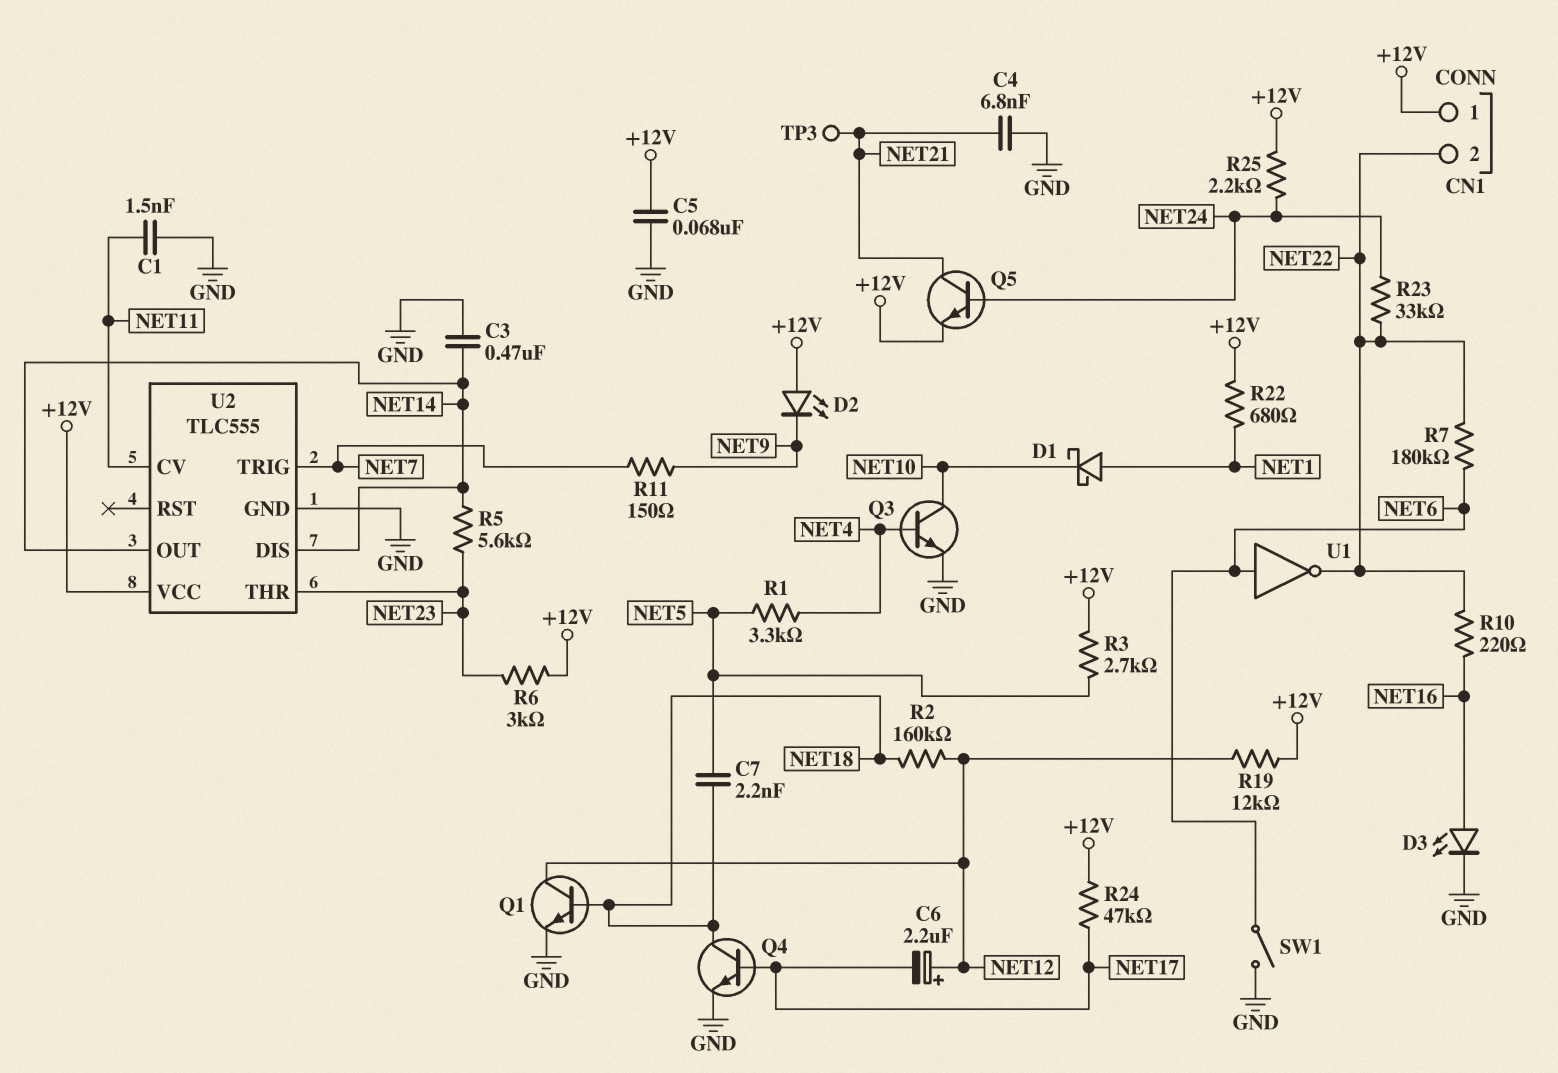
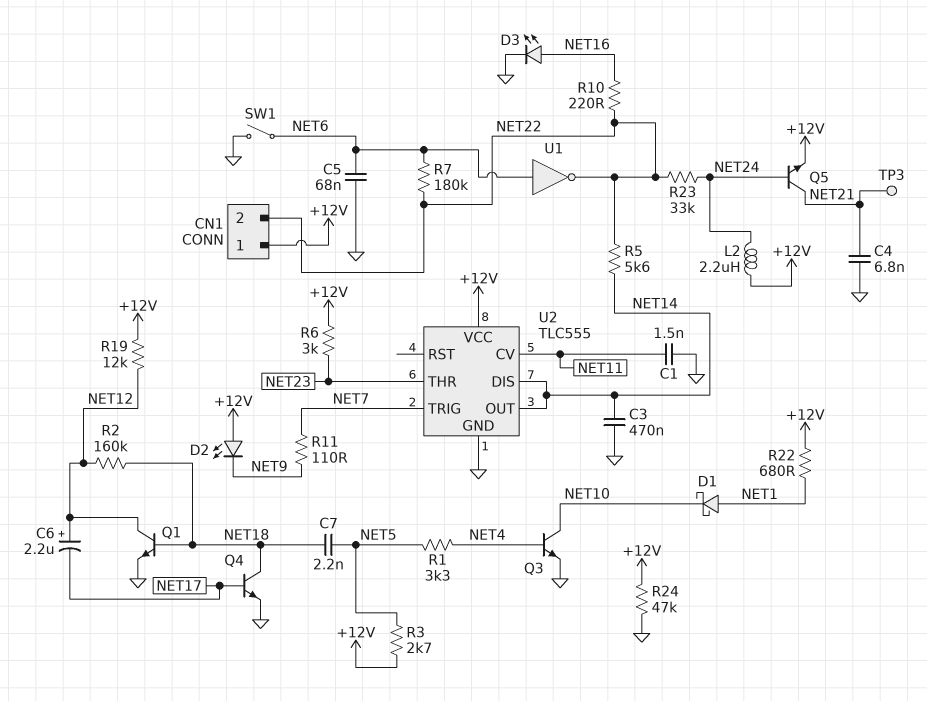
C5: 68nF (+12V, GND) -> 68nF (GND, NET6)
L2: none -> 2.2uH (+12V, NET24)
R5: 5.6k (NET14, NET23) -> 5.6k (NET14, NET22)
R11: 150 (NET7, NET9) -> 110 (NET7, NET9)
R24: 47k (+12V, NET17) -> 47k (+12V, GND)
R25: 2.2k (+12V, NET24) -> none

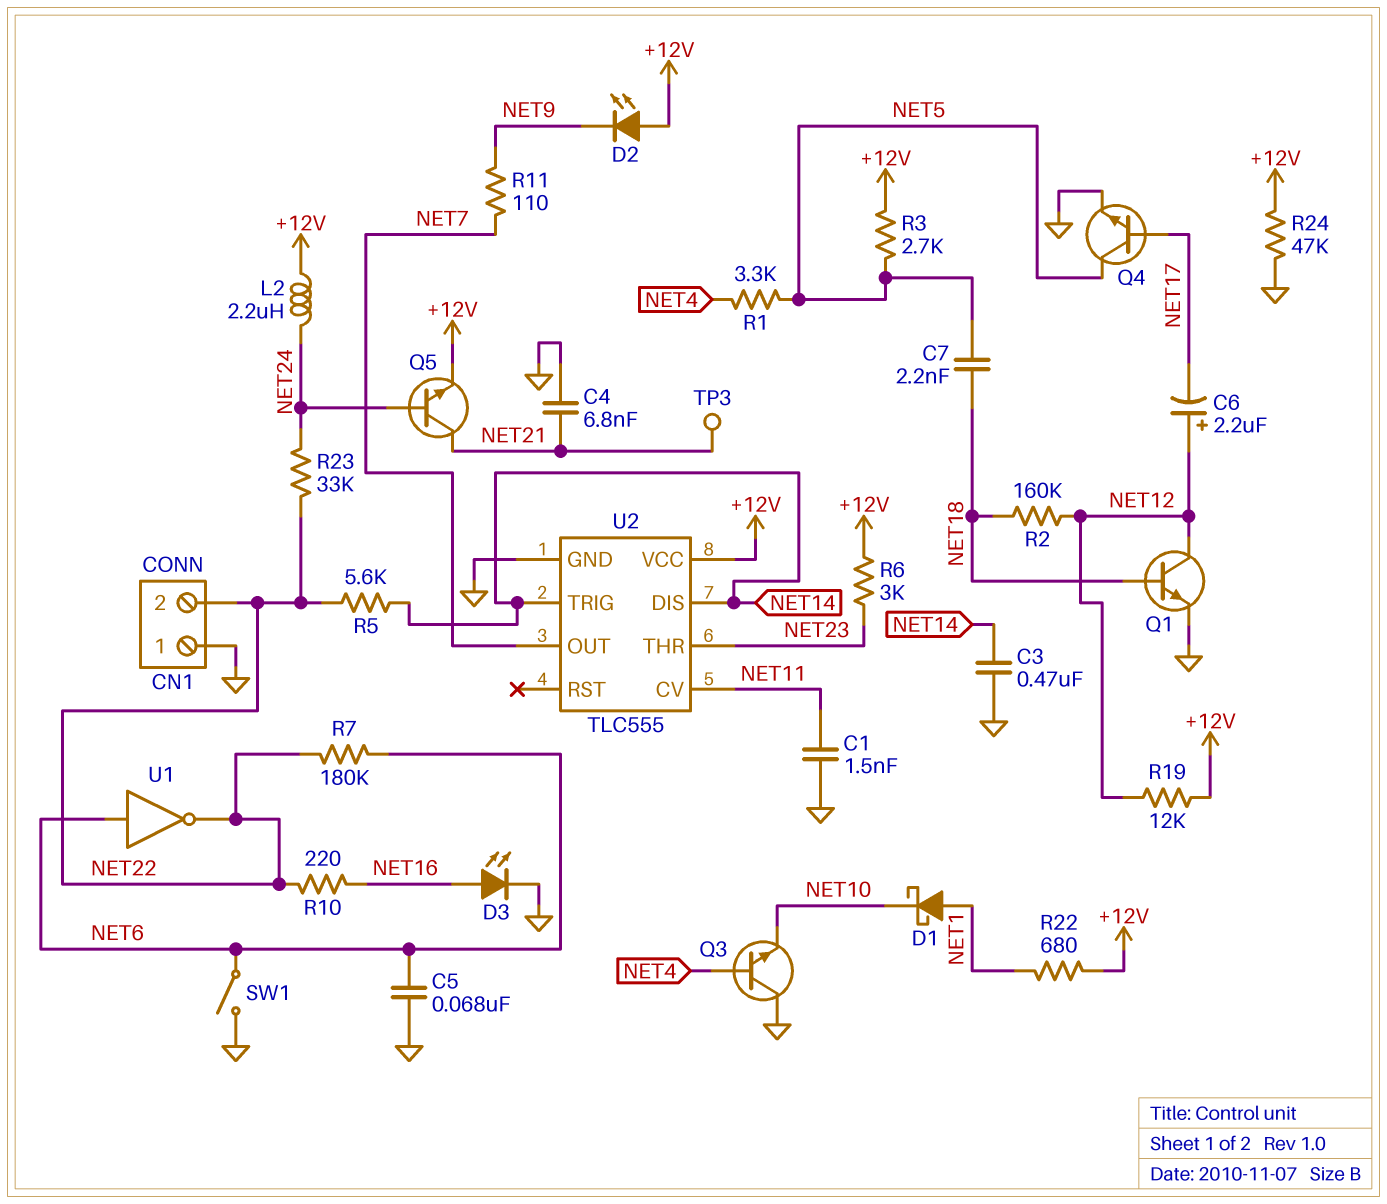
CN1 pin 1: +12V -> GND
Q3: NPN (B NET4, C NET10, E GND) -> NPN (B NET4, C GND, E NET10)
Q4: NPN (B NET17, C NET18, E GND) -> NPN (B NET17, C NET5, E GND)
U2 pin OUT: NET14 -> NET7
U2 pin TRIG: NET7 -> NET14

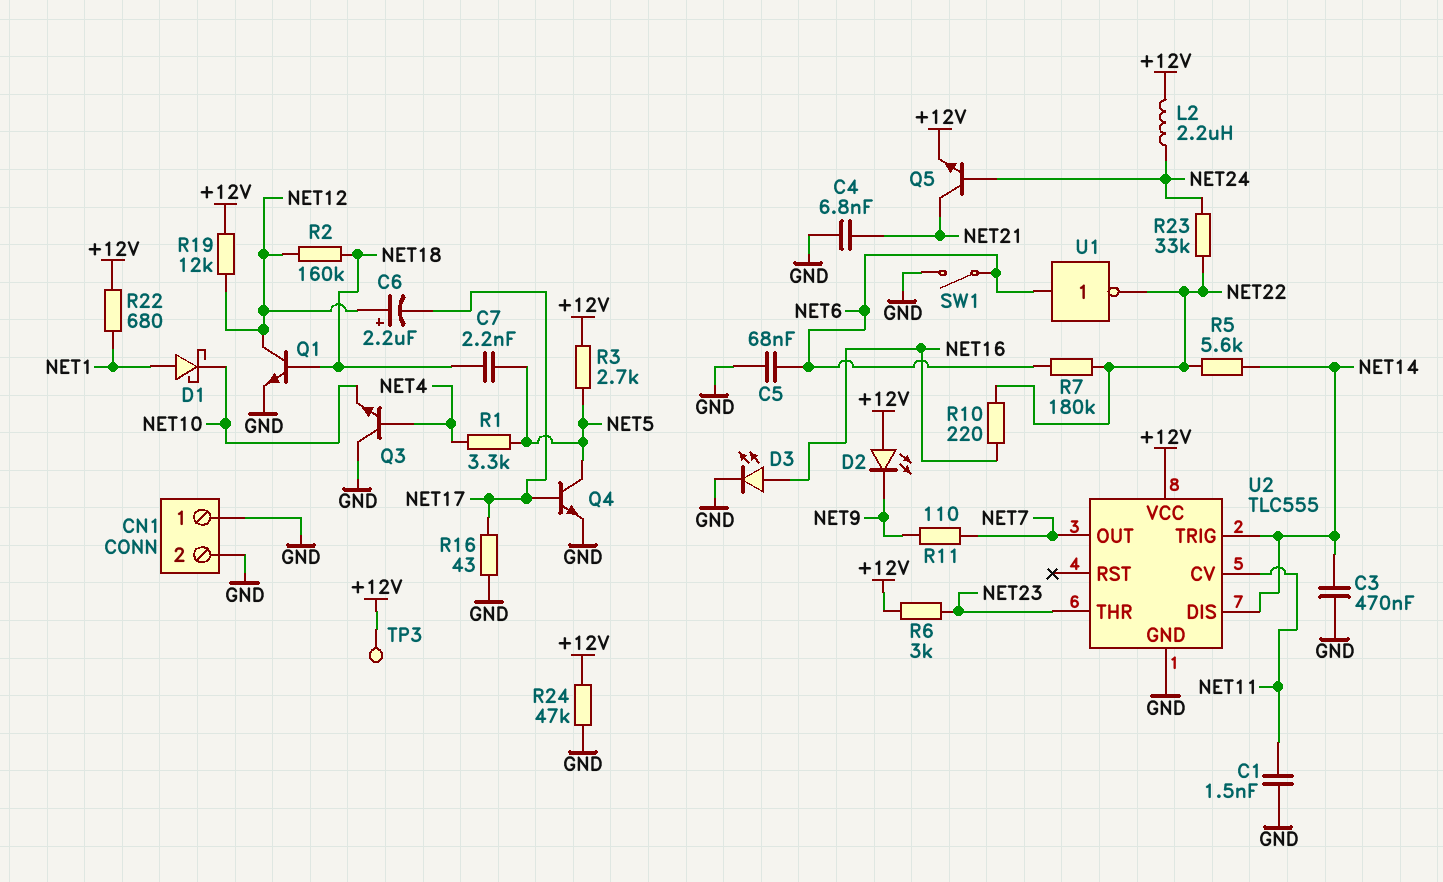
CN1 pin 2: NET22 -> GND
R16: none -> 43 (GND, NET17)
TP3: test point (NET21) -> test point (+12V)

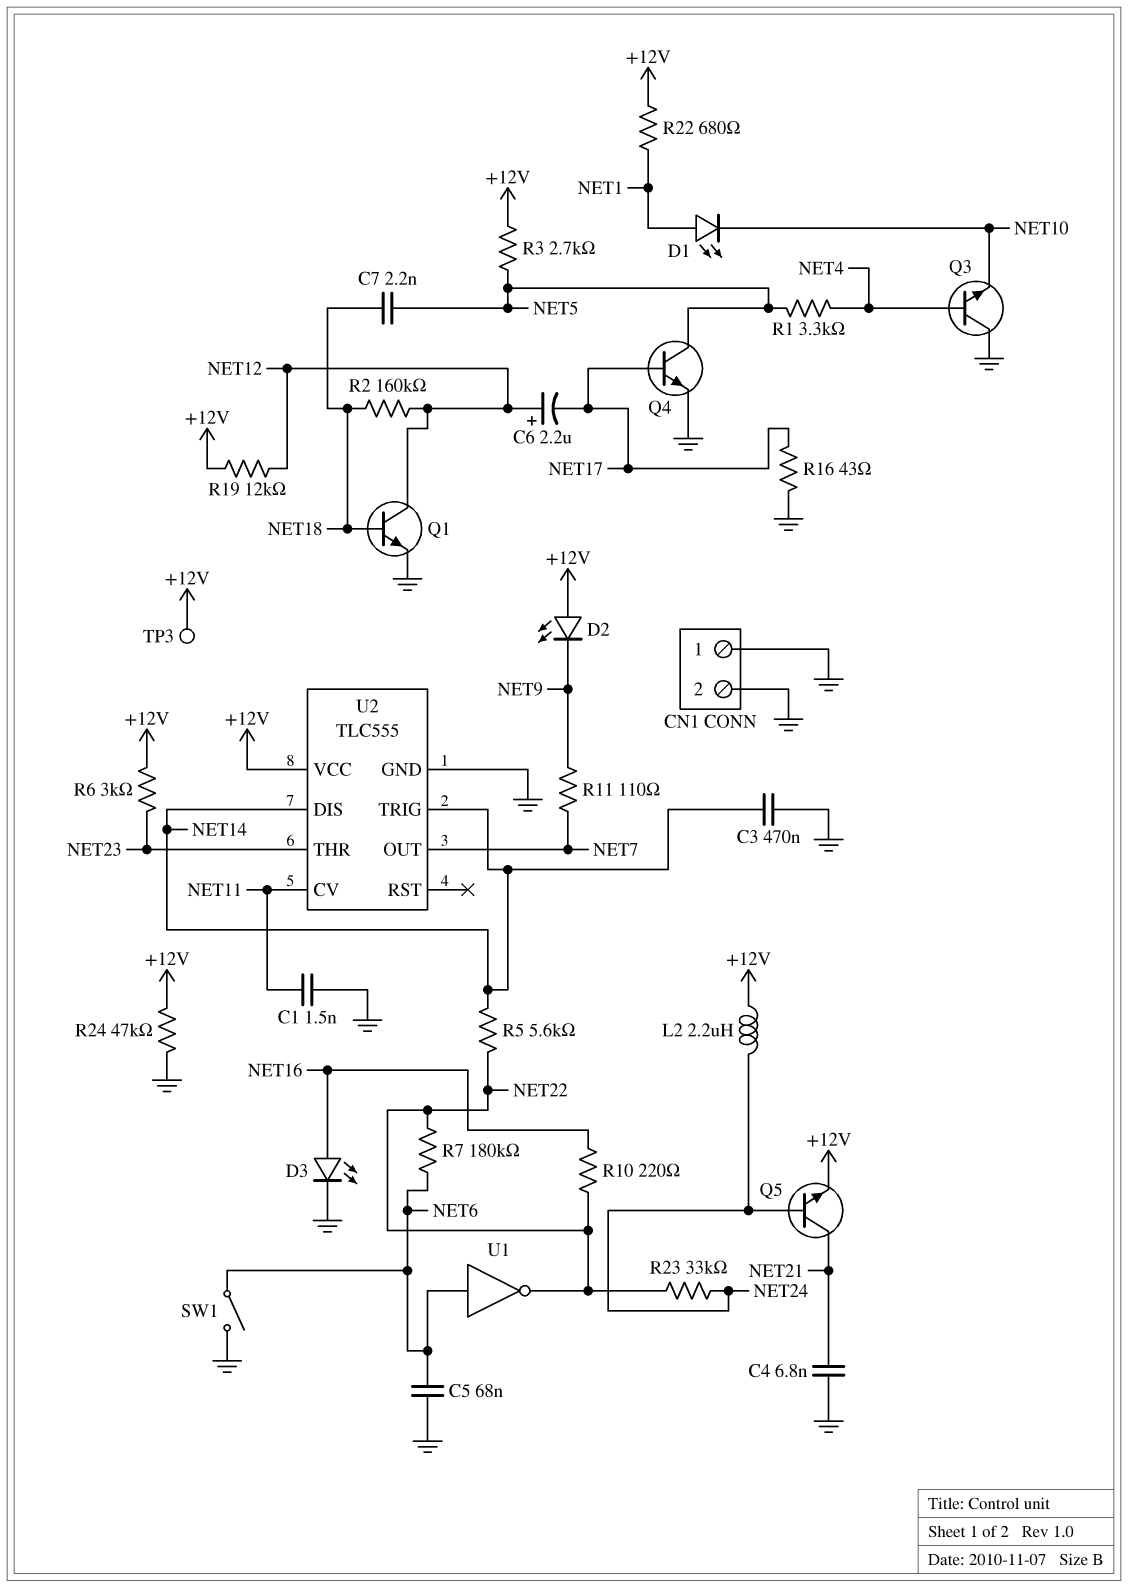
D1: schottky (A NET1, K NET10) -> LED (A NET1, K NET10)

